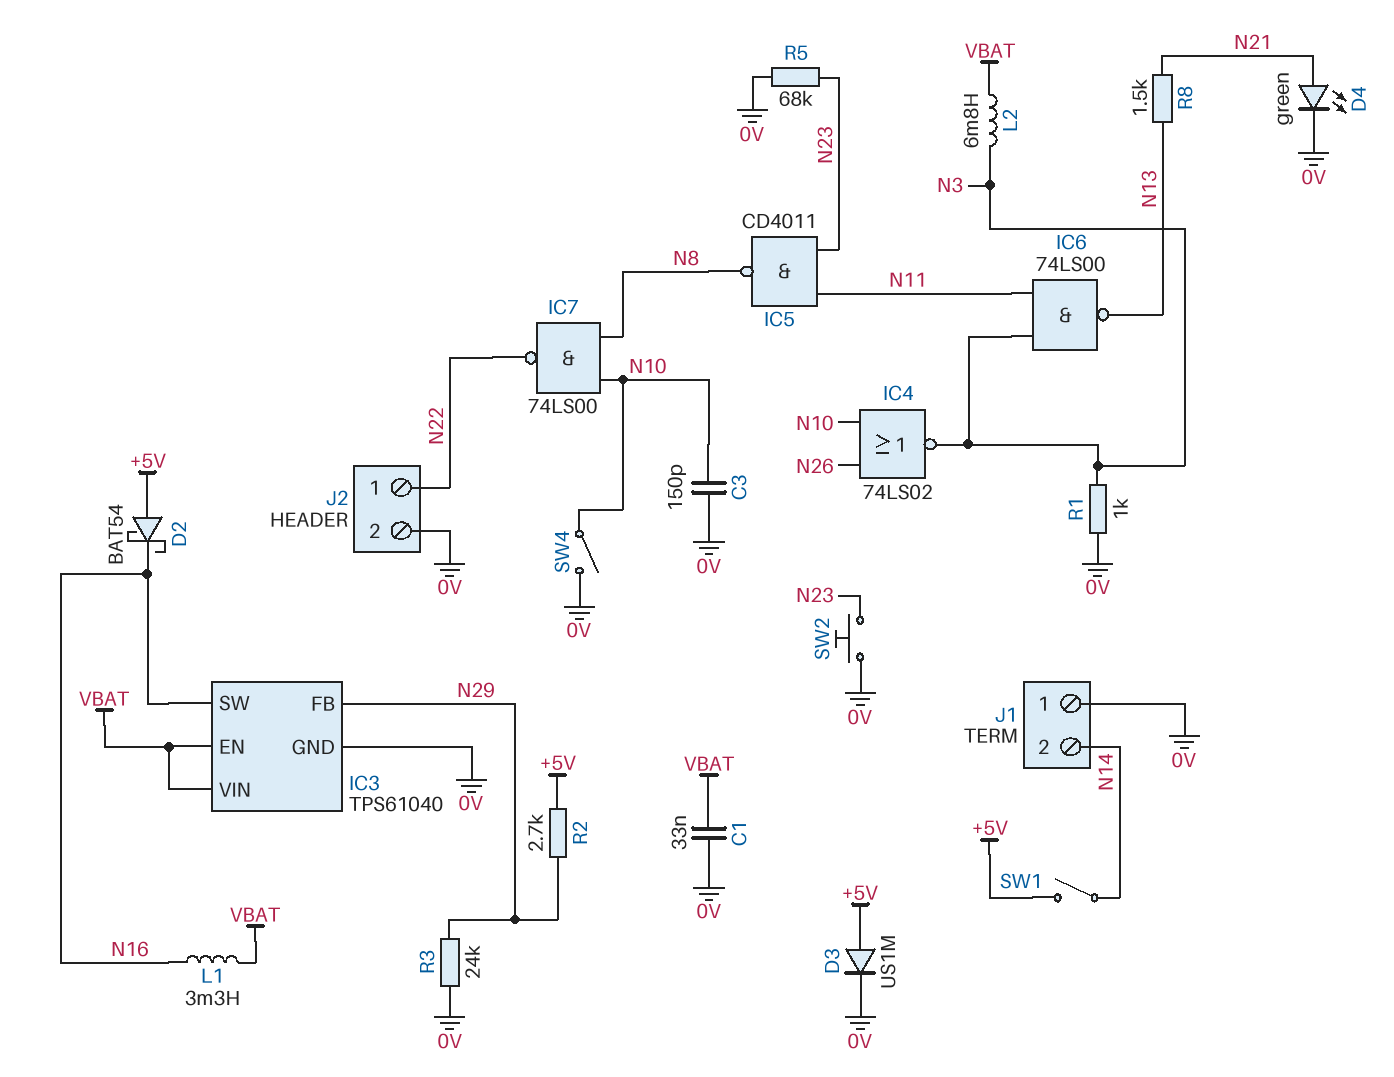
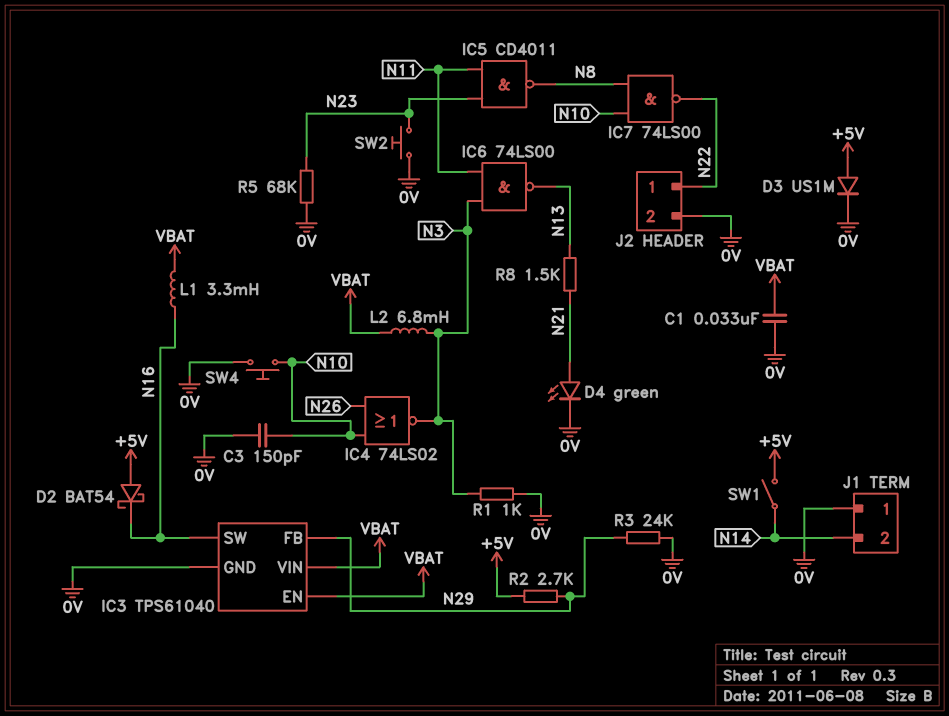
SW4: switch (0V, N10) -> button (0V, N10)

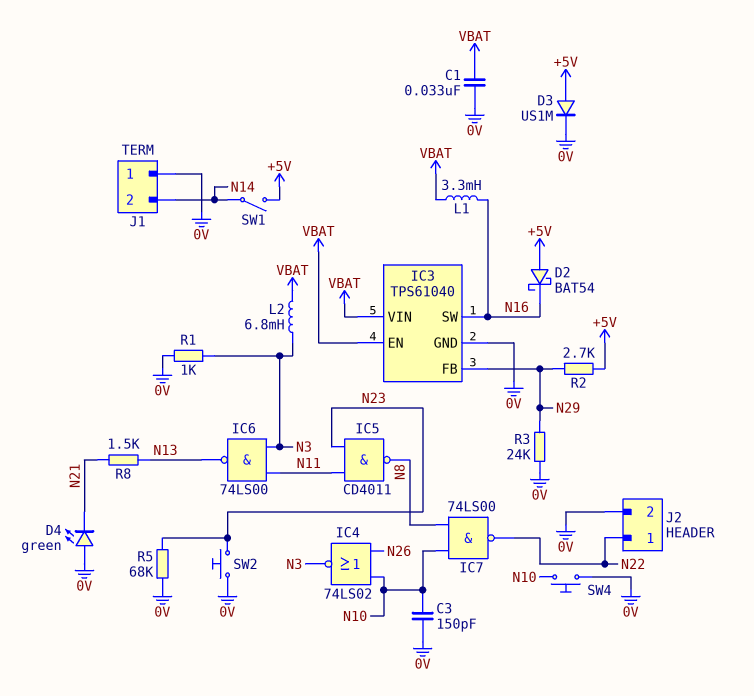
D4: LED green (A N21, K 0V) -> LED green (A 0V, K N21)

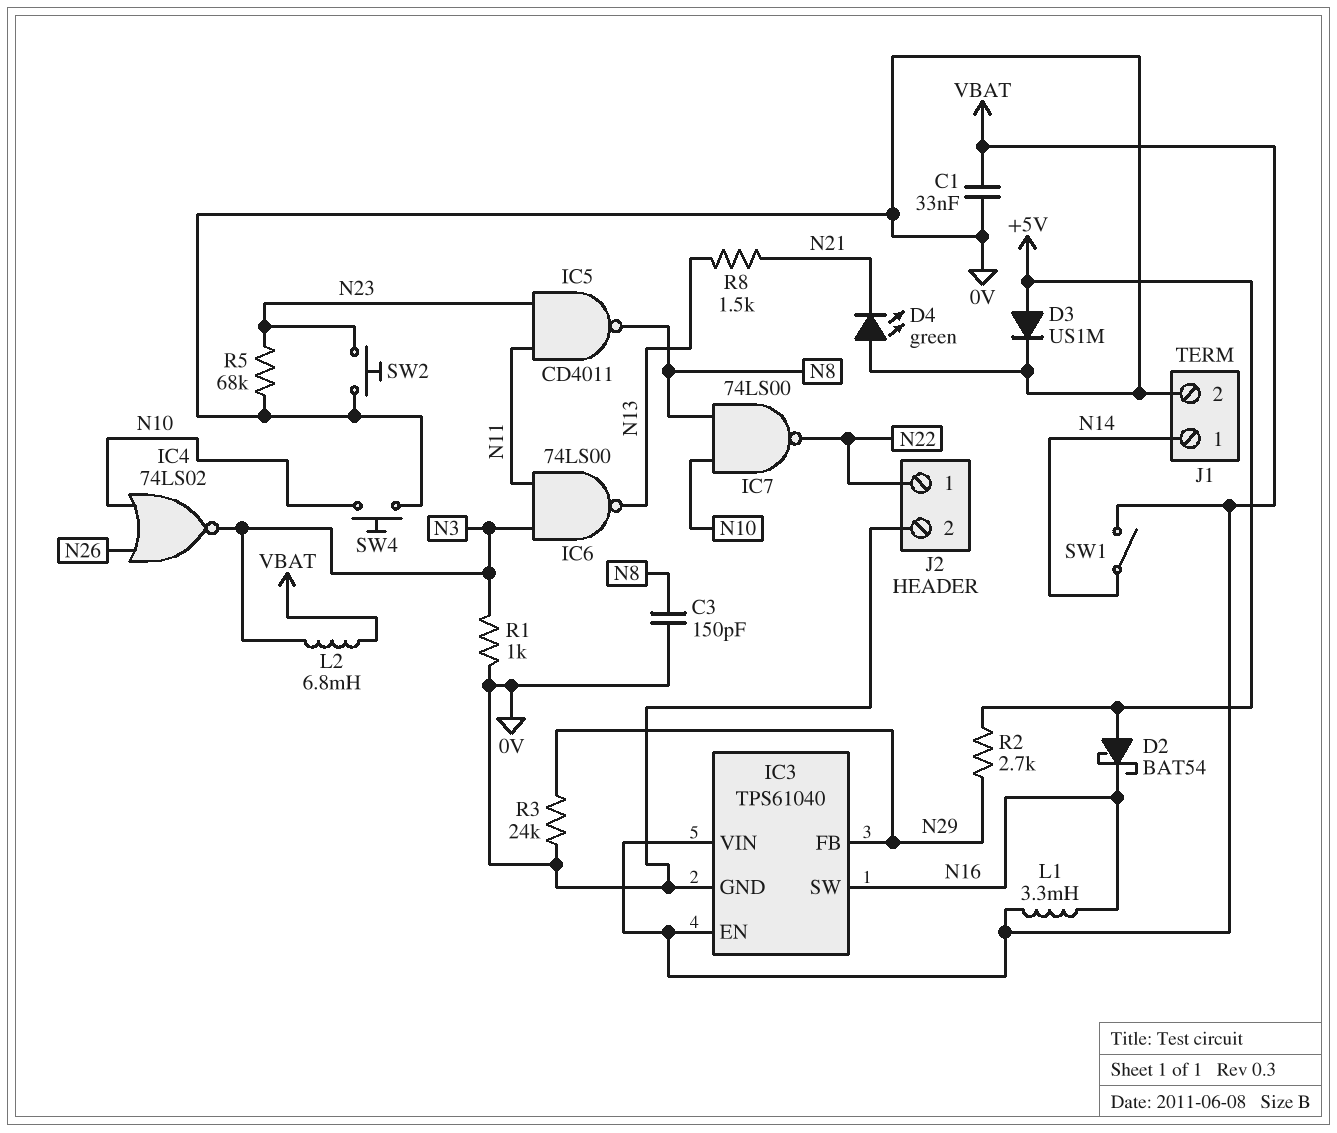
C3: 150pF (0V, N10) -> 150pF (0V, N8)
J1 pin 1: 0V -> N14
J1 pin 2: N14 -> 0V
SW1: switch (+5V, N14) -> switch (N14, VBAT)

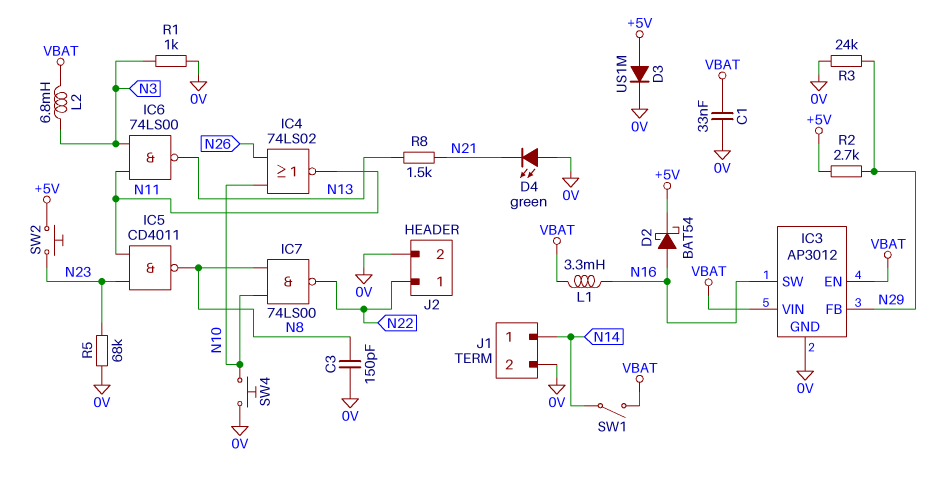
D2: schottky BAT54 (A +5V, K N16) -> schottky BAT54 (A N16, K +5V)
IC3: TPS61040 -> AP3012
IC4: NOR 74LS02 (in N10, in N26, out N3) -> NOR 74LS02 (in N10, in N26, out N11)
SW2: button (0V, N23) -> button (+5V, N23)

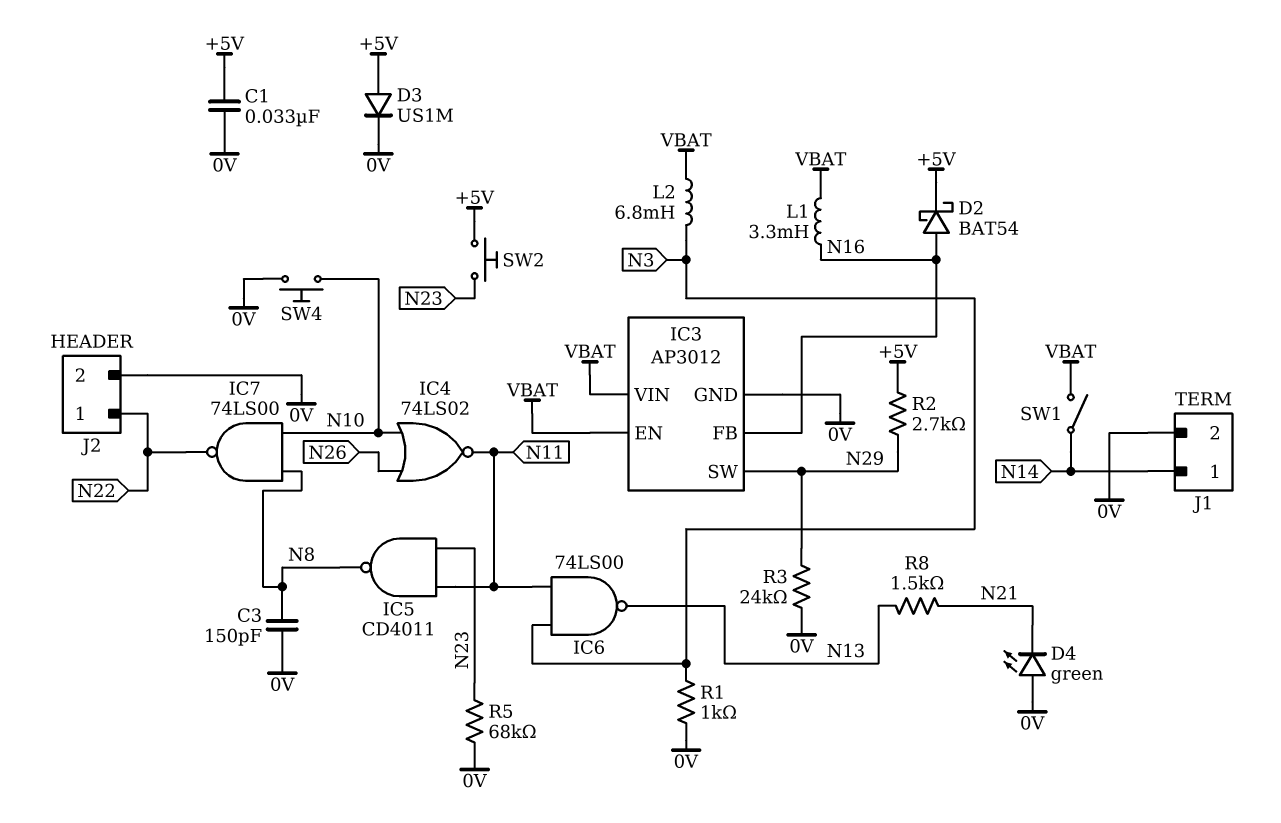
C1: 33nF (0V, VBAT) -> 33nF (+5V, 0V)
IC3 pin FB: N29 -> N16
IC3 pin SW: N16 -> N29

